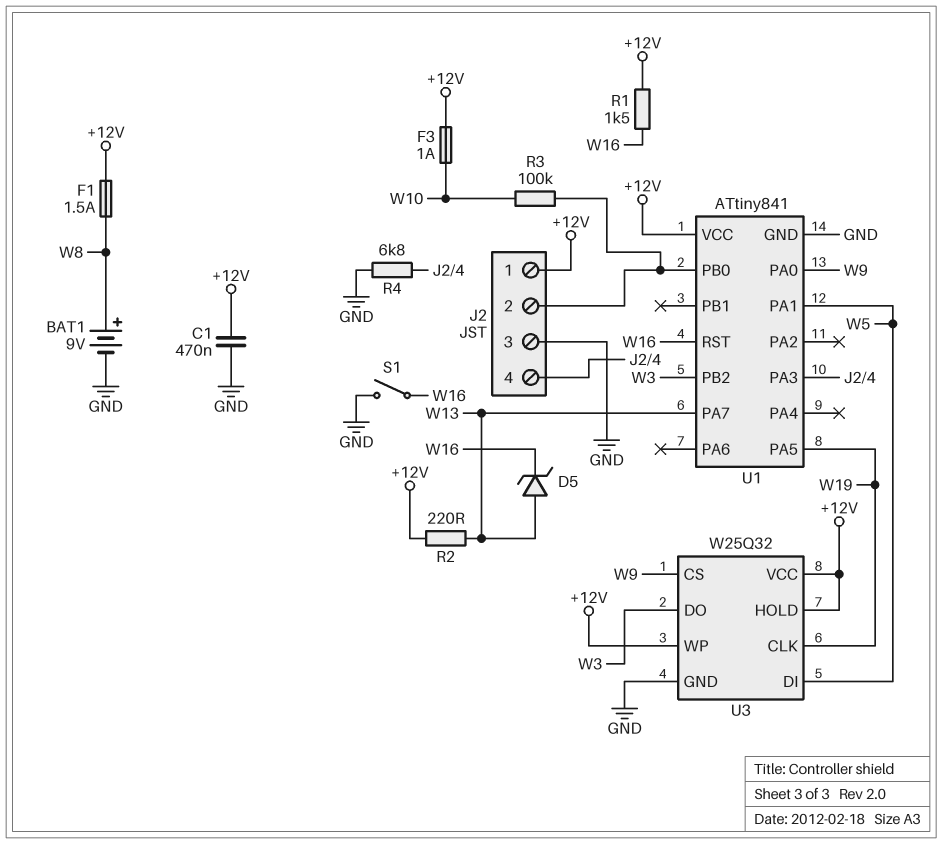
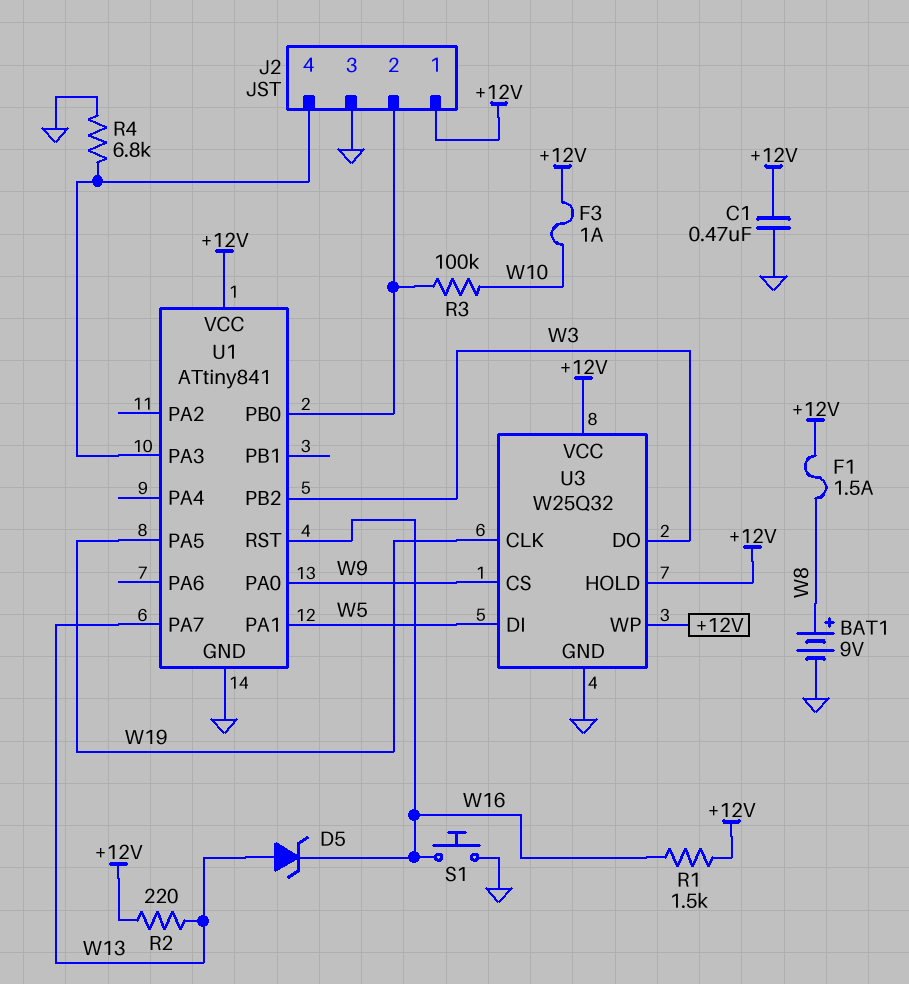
S1: switch (GND, W16) -> button (GND, W16)

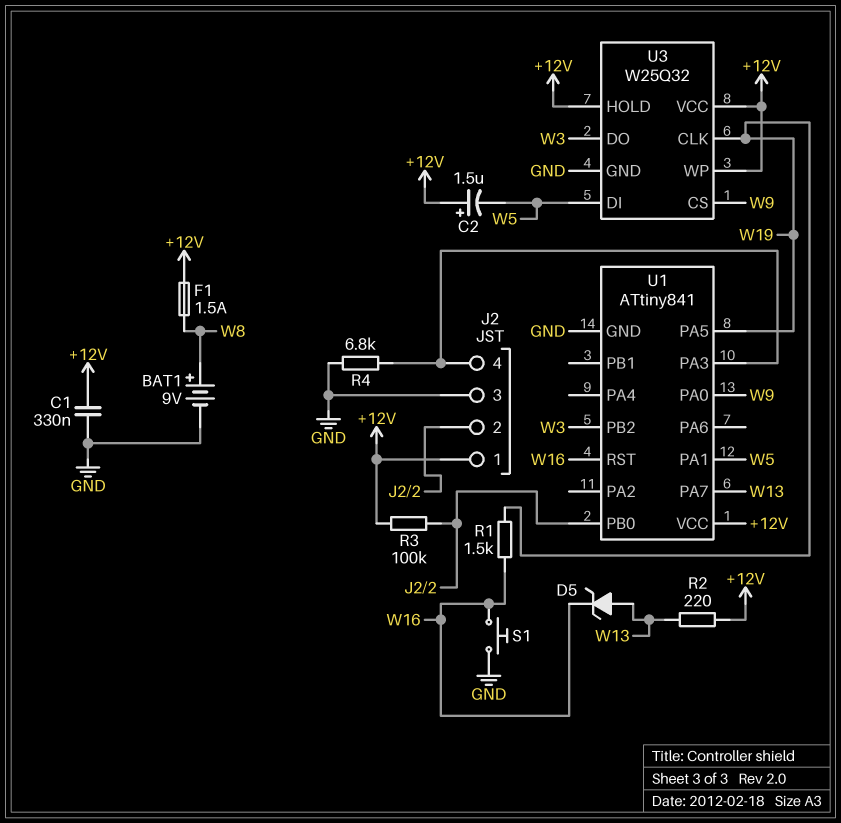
C1: 470nF (+12V, GND) -> 330nF (+12V, GND)
C2: none -> 1.5uF (plus +12V, minus W5)
F3: 1A (+12V, W10) -> none
R1: 1.5k (+12V, W16) -> 1.5k (W16, W19)
R3: 100k (J2/2, W10) -> 100k (+12V, J2/2)

